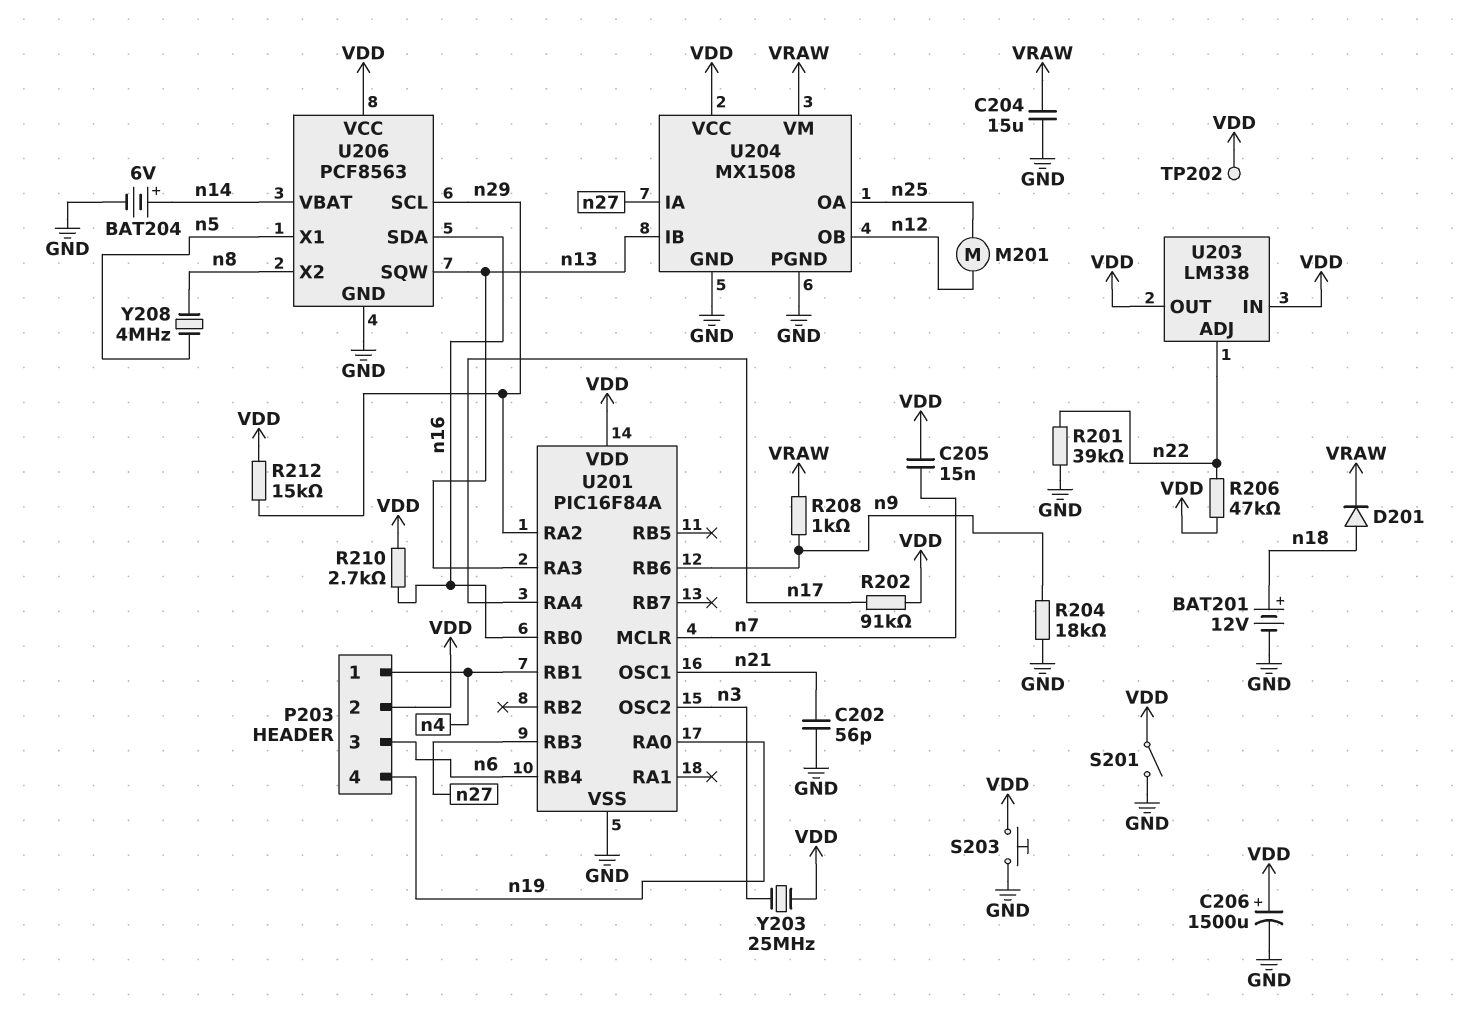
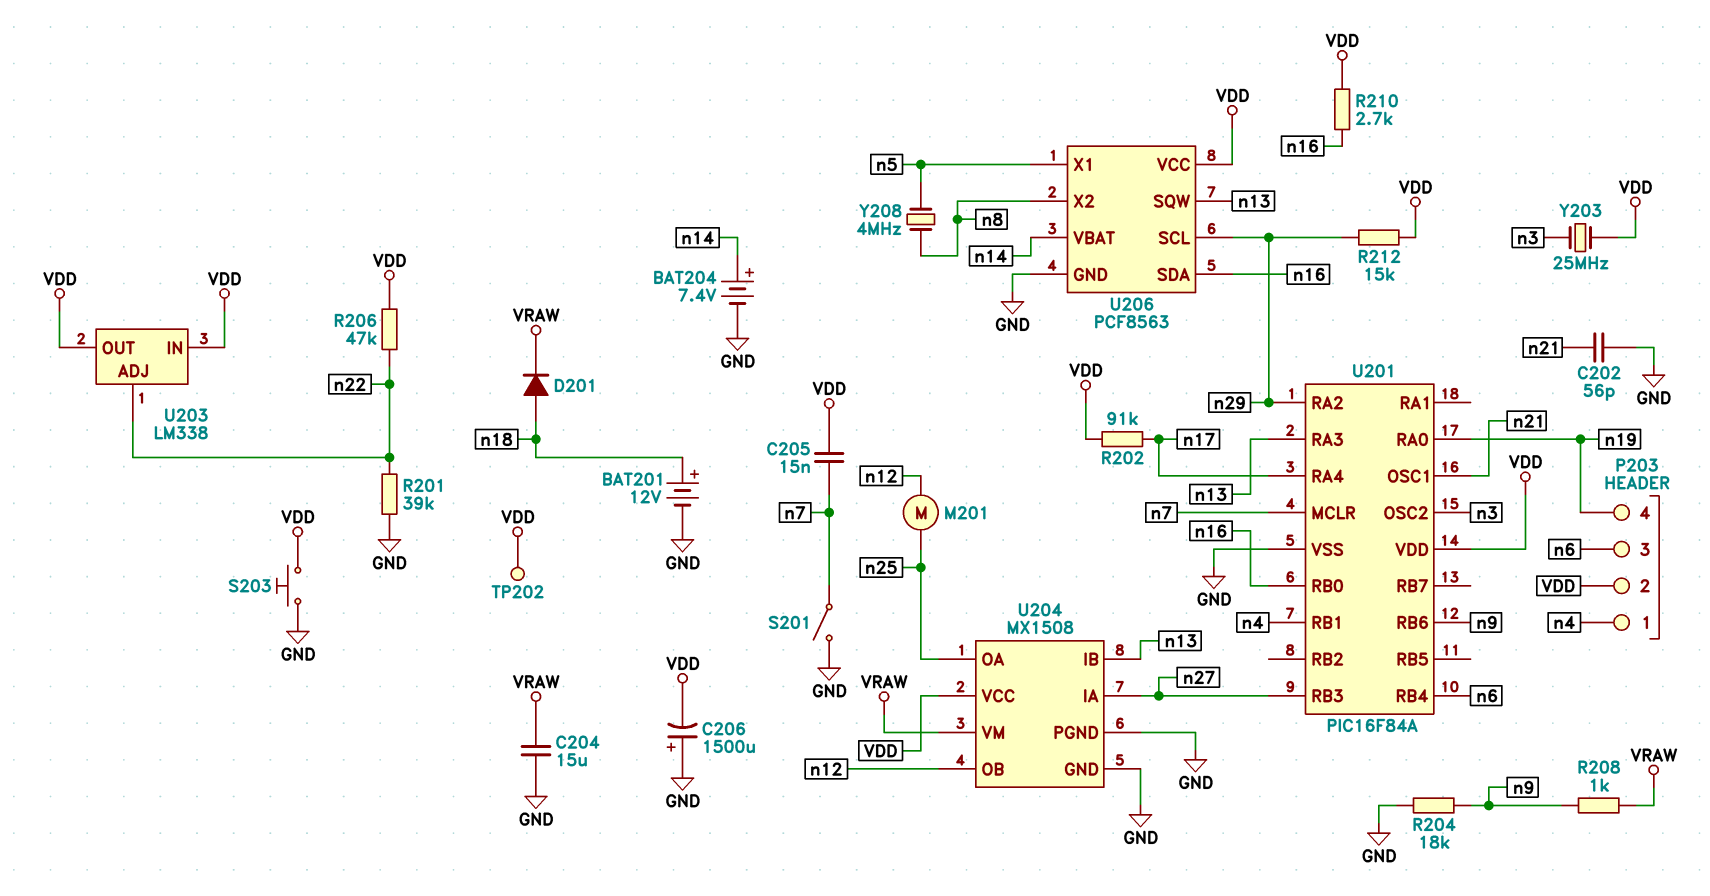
BAT204: 6V (plus n14, minus GND) -> 7.4V (plus n14, minus GND)
C206: 1500uF (plus VDD, minus GND) -> 1500uF (plus GND, minus VDD)
S201: switch (GND, VDD) -> switch (GND, n7)

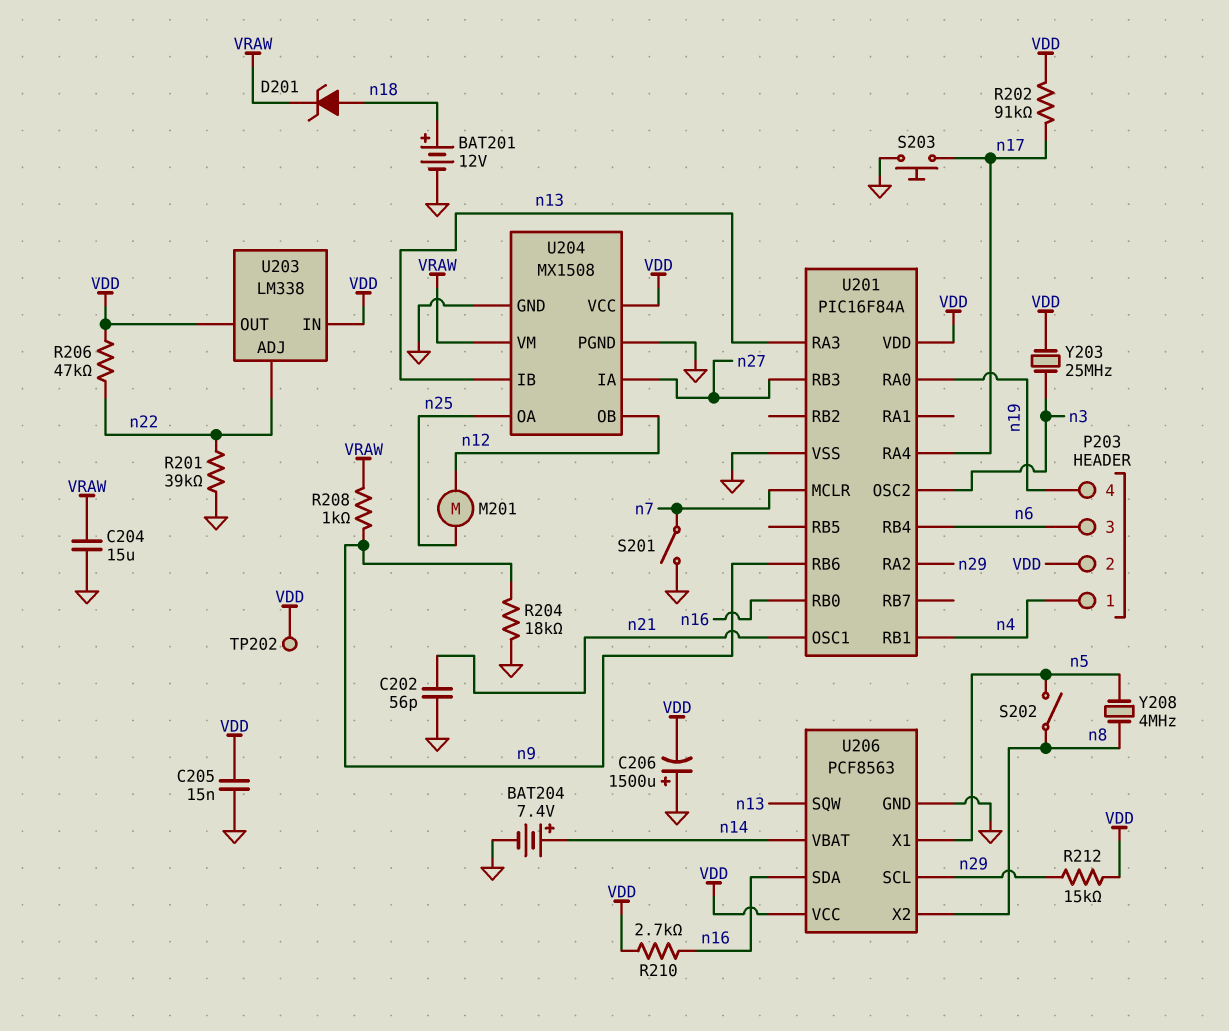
C205: 15nF (VDD, n7) -> 15nF (GND, VDD)
D201: diode (A n18, K VRAW) -> zener (A n18, K VRAW)
S202: none -> switch (n5, n8)
S203: button (GND, VDD) -> button (GND, n17)

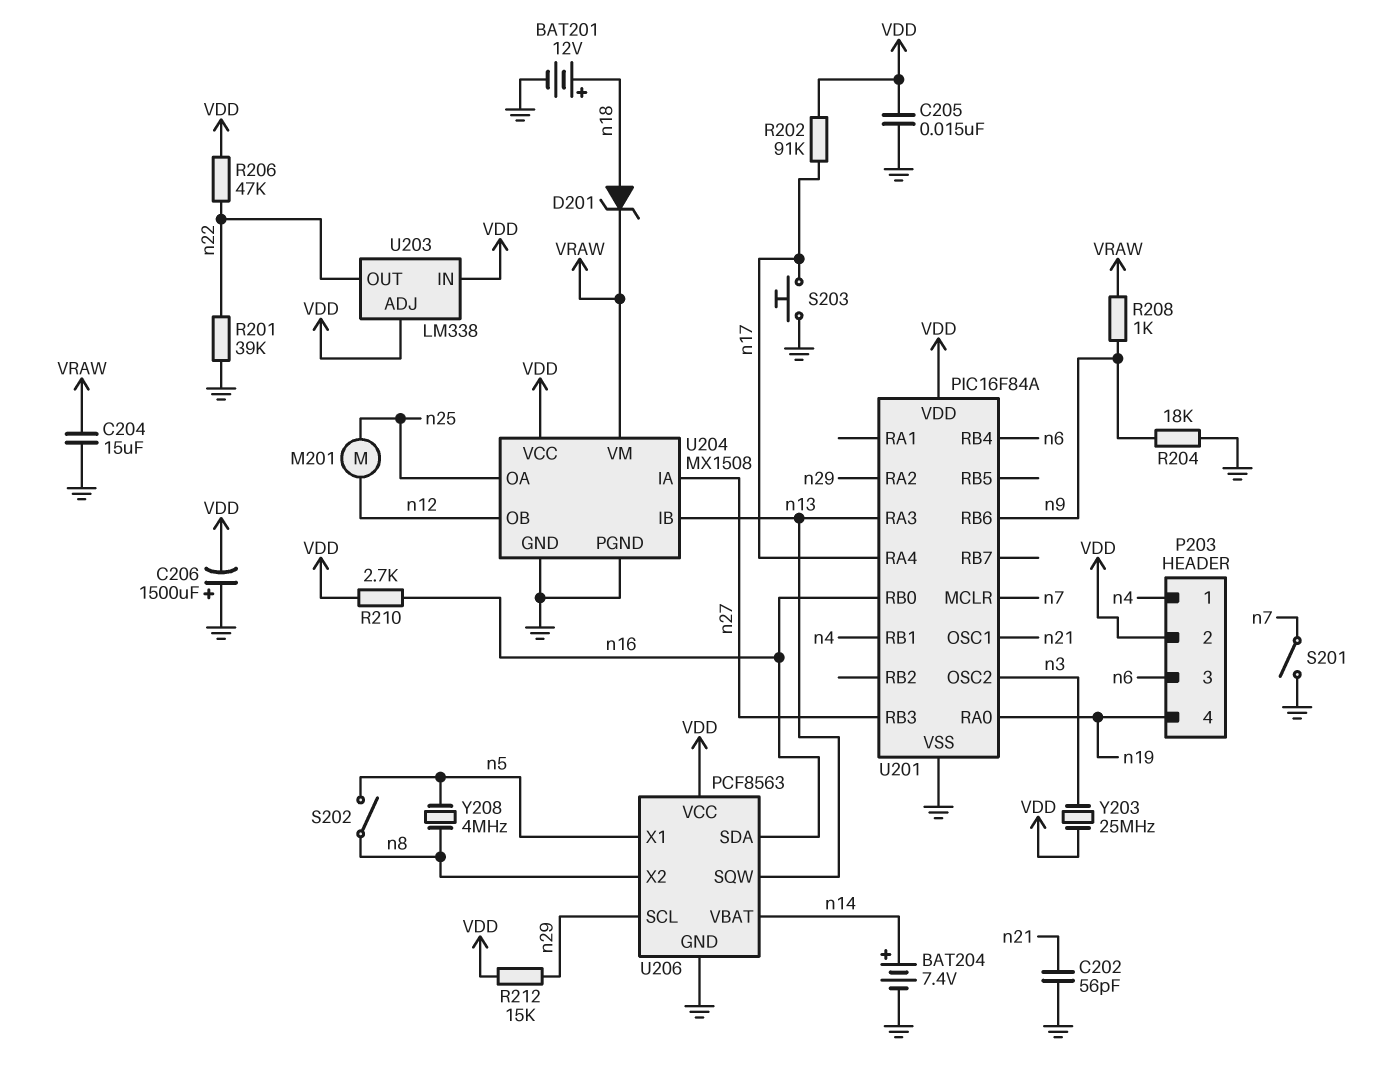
TP202: test point (VDD) -> none
U203 pin ADJ: n22 -> VDD
U203 pin OUT: VDD -> n22

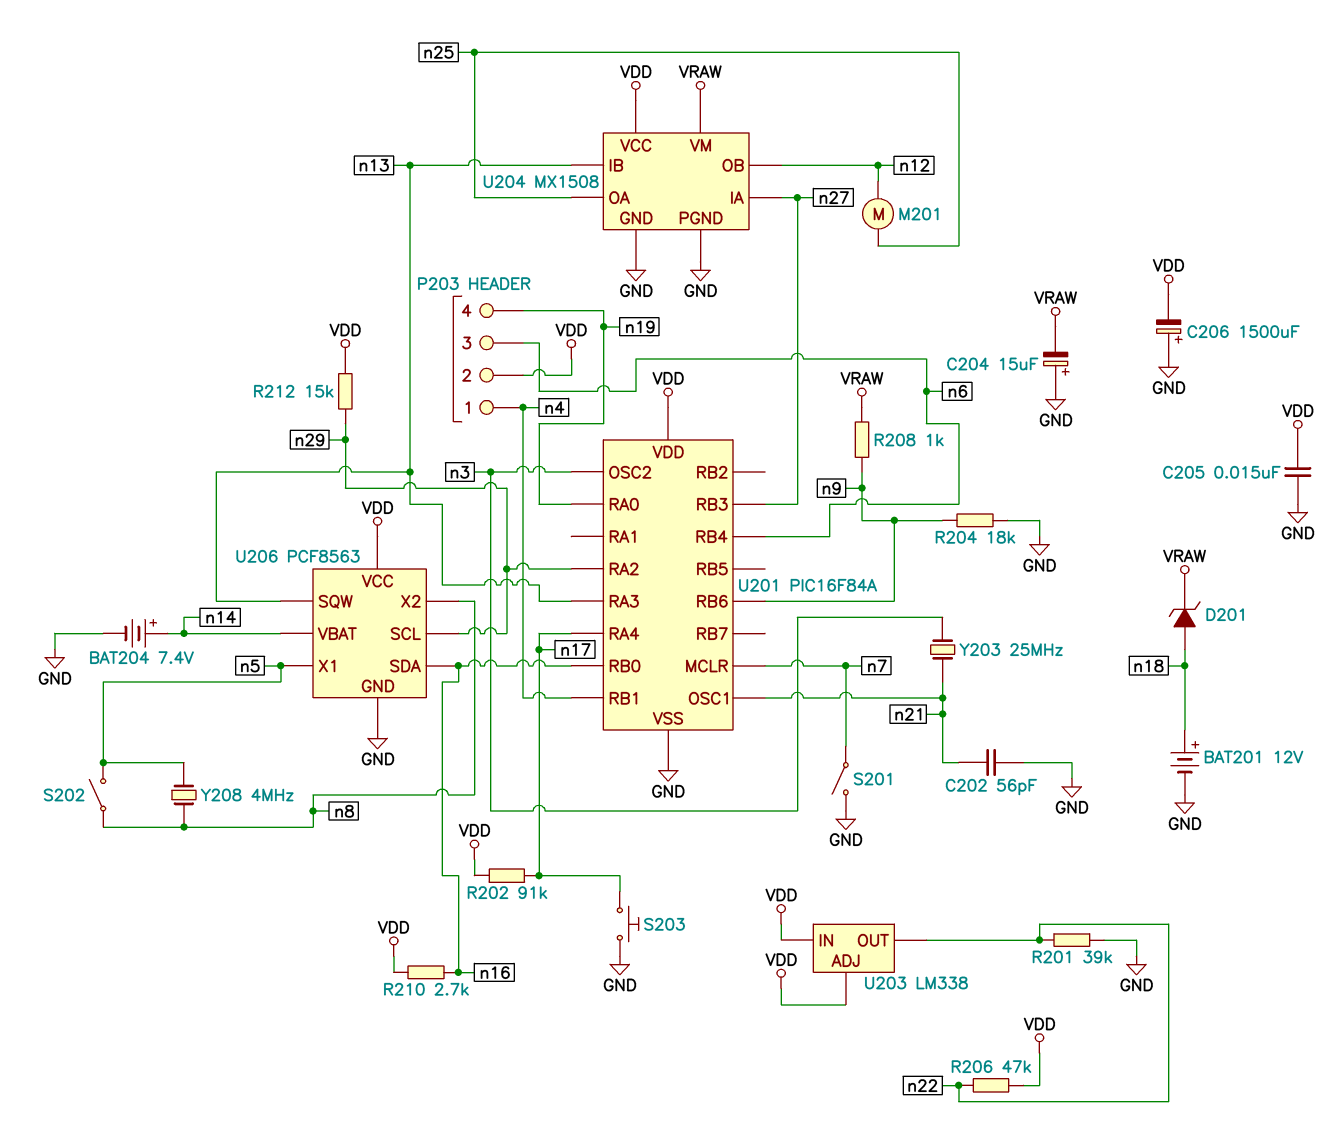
C204: 15uF (GND, VRAW) -> 15uF (plus GND, minus VRAW)
Y203: 25MHz (VDD, n3) -> 25MHz (n3, n21)

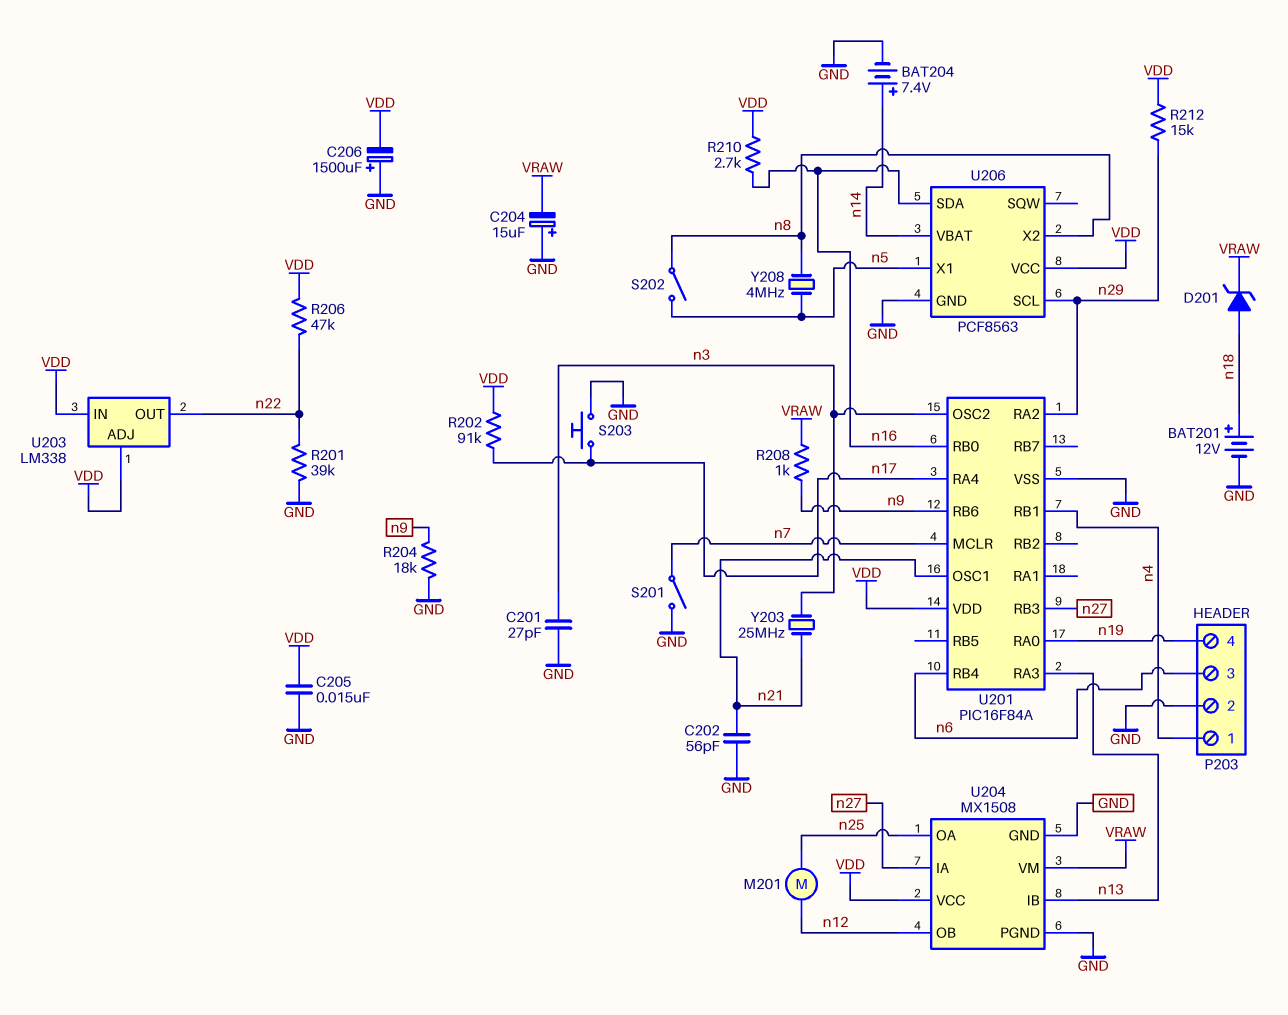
C201: none -> 27pF (GND, n3)
P203 pin 2: VDD -> GND
U206 pin SQW: n13 -> none

